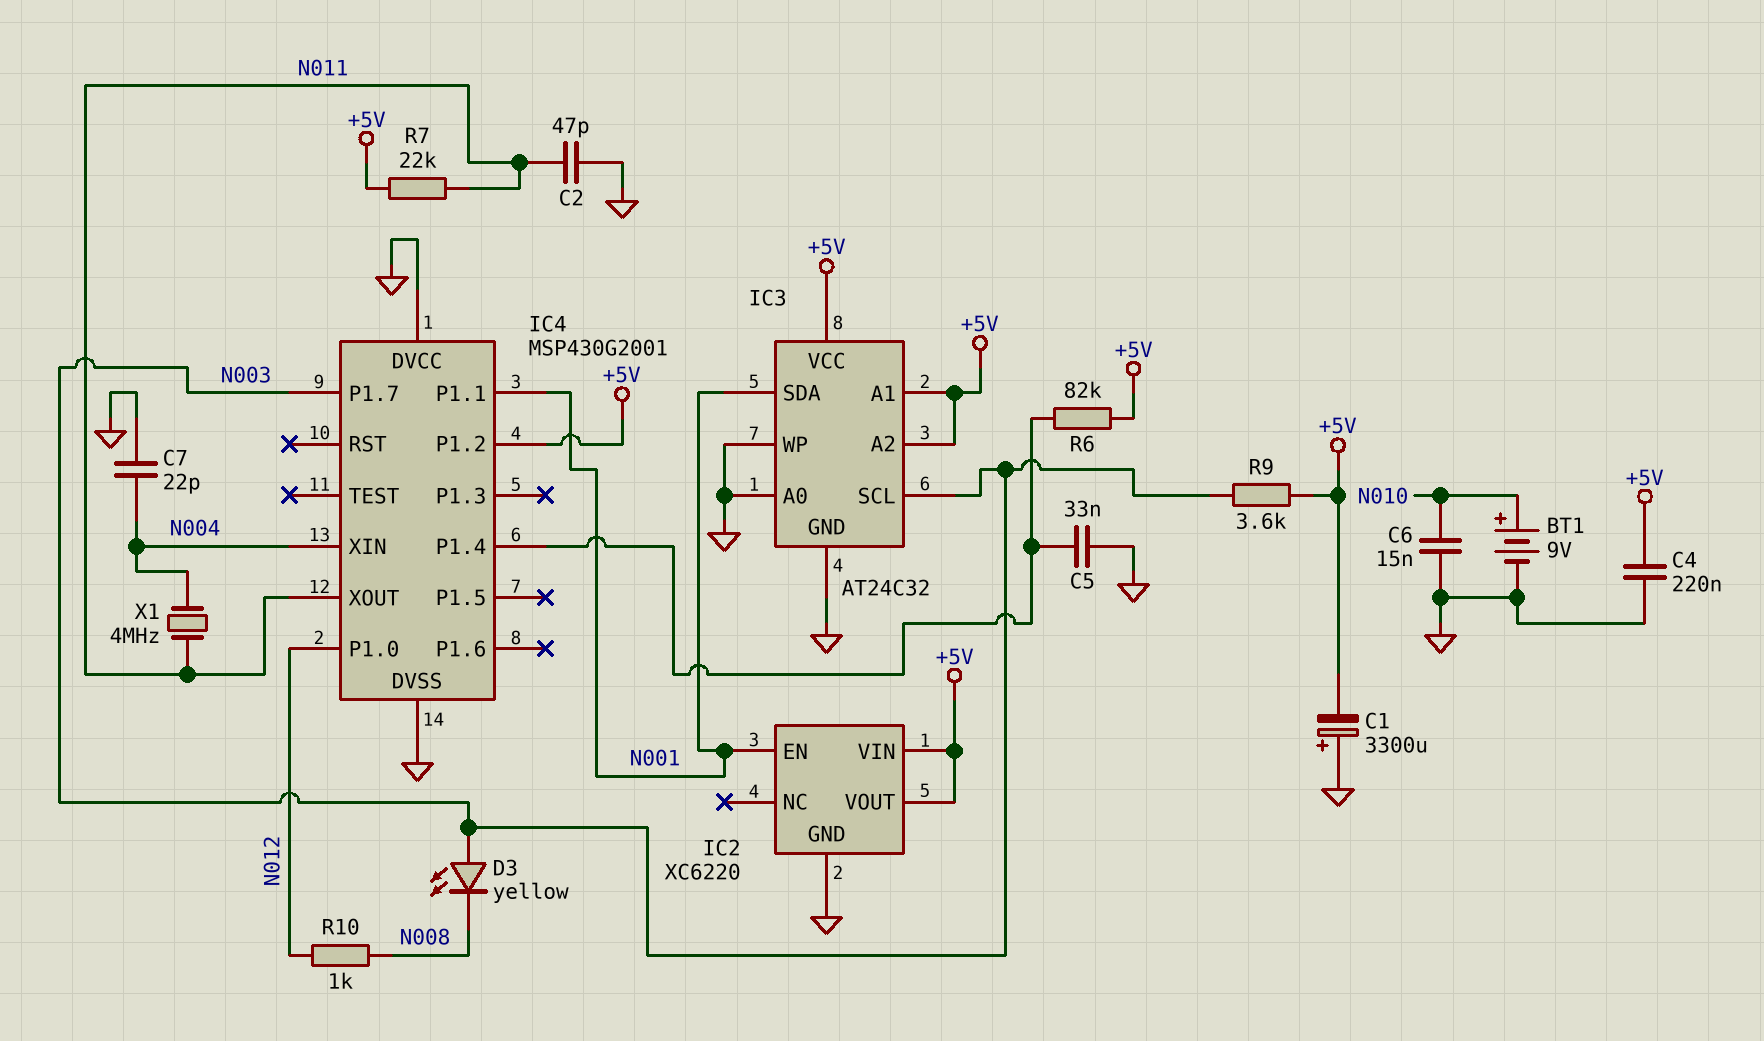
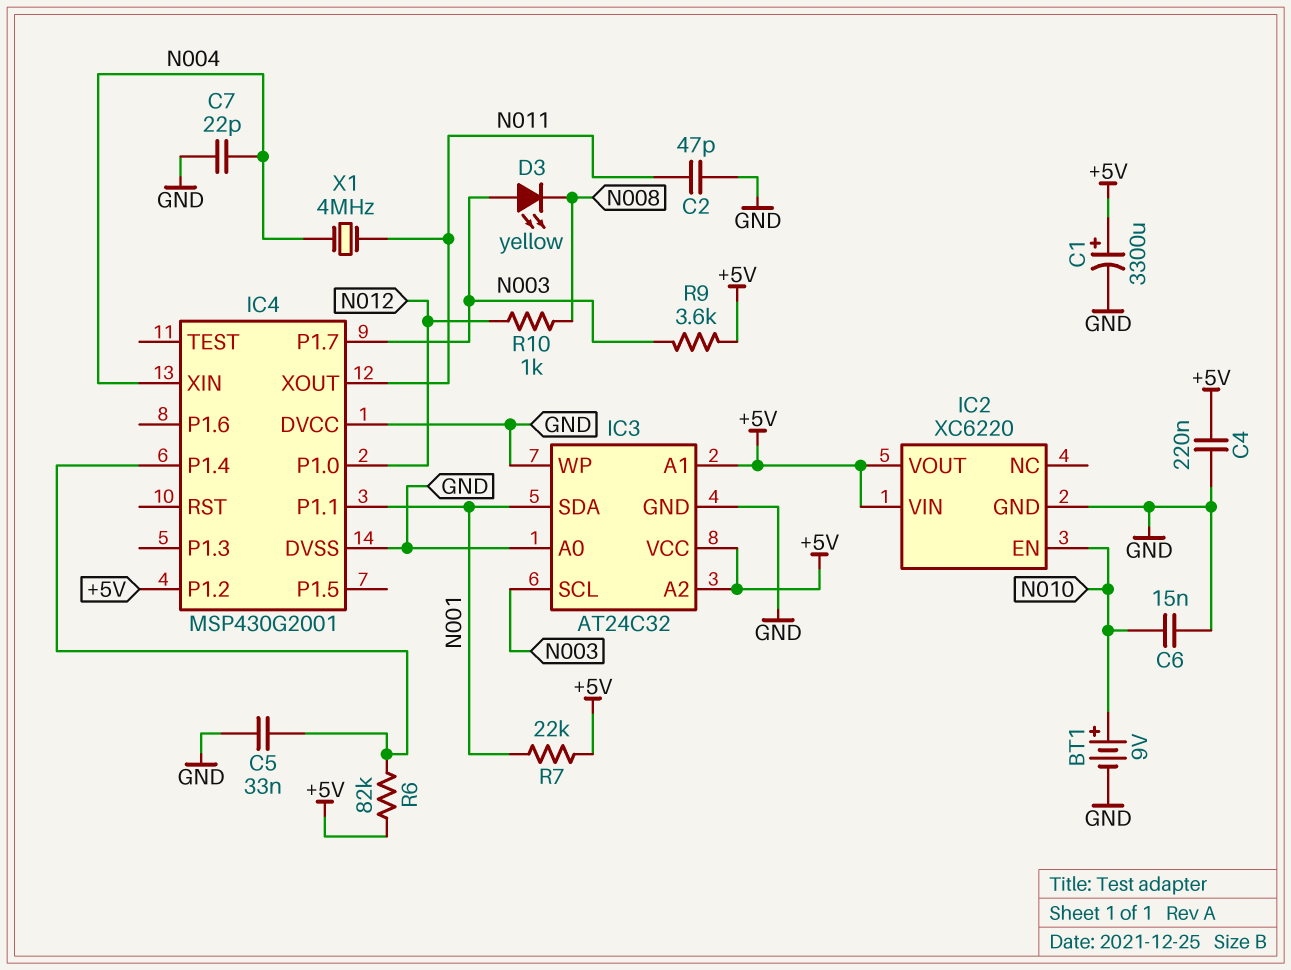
C1: 3300uF (plus GND, minus +5V) -> 3300uF (plus +5V, minus GND)
IC2 pin EN: N001 -> N010
R7: 22k (+5V, N011) -> 22k (+5V, N001)

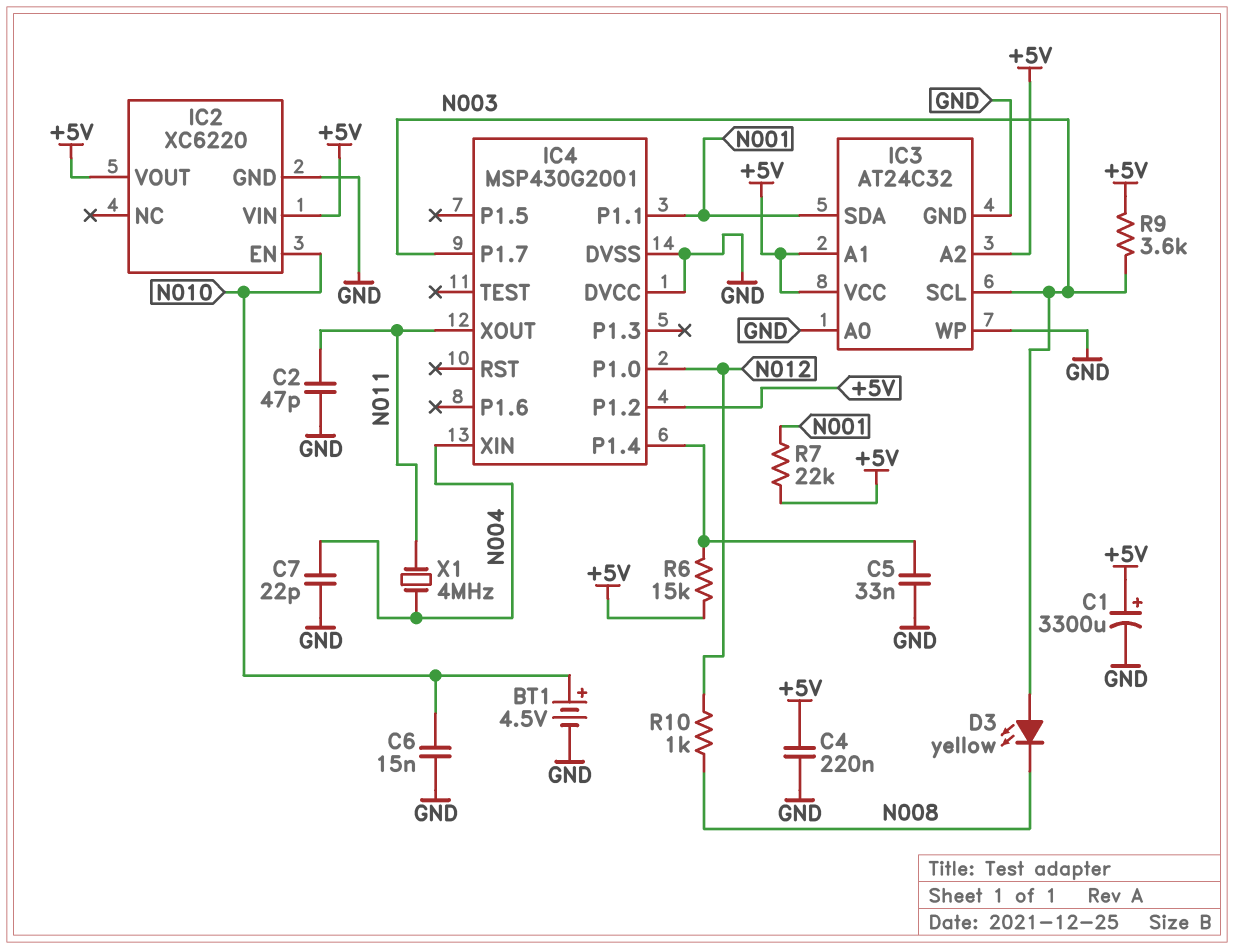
BT1: 9V (plus N010, minus GND) -> 4.5V (plus N010, minus GND)
R6: 82k (+5V, IC4/P1.4) -> 15k (+5V, IC4/P1.4)

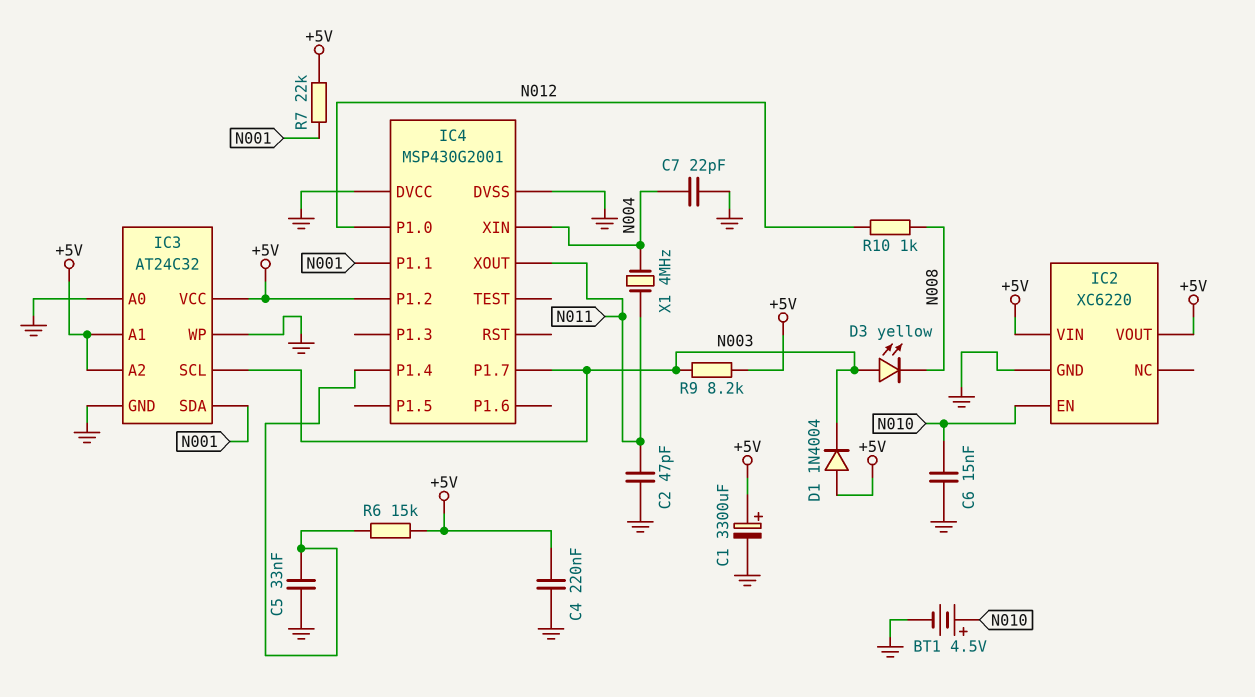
D1: none -> diode 1N4004 (A +5V, K N003)
R9: 3.6k (+5V, N003) -> 8.2k (+5V, N003)

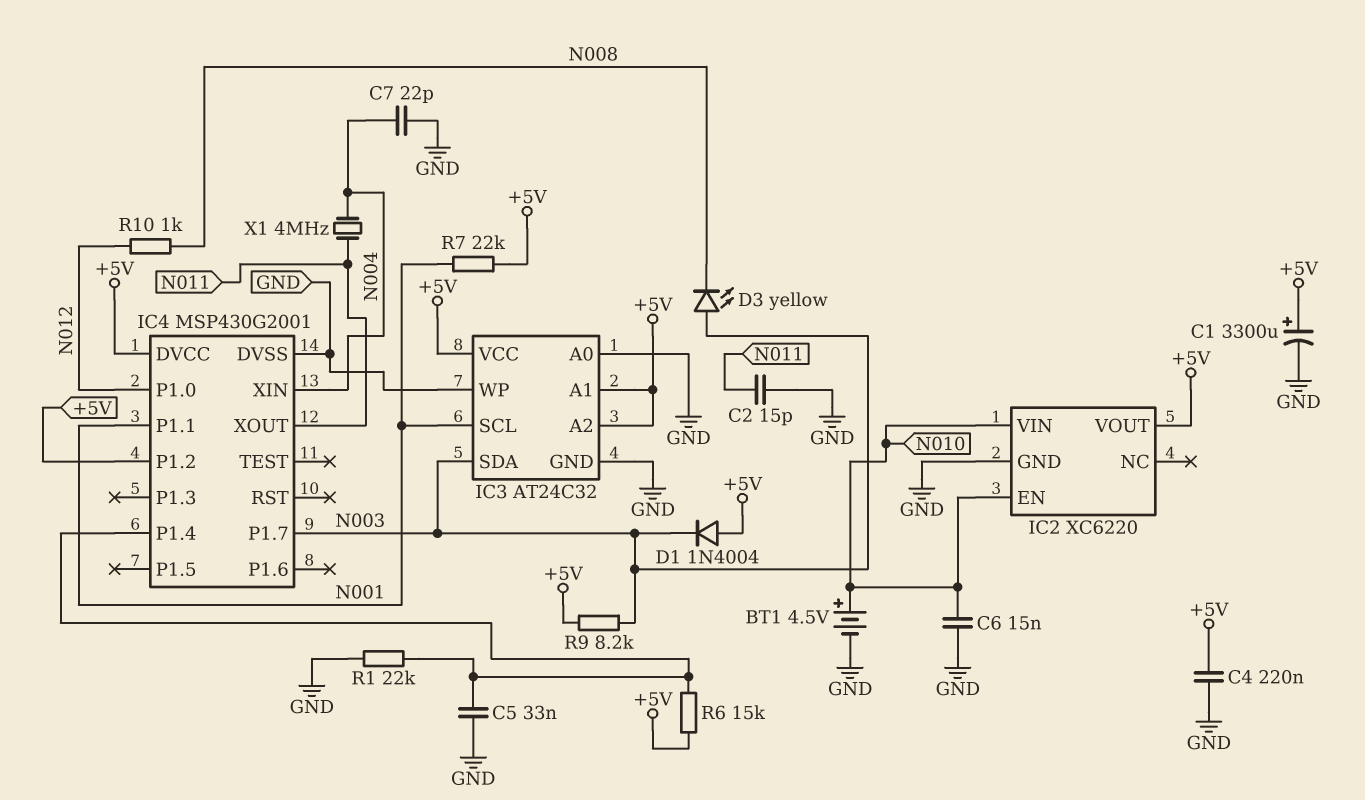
C2: 47pF (GND, N011) -> 15pF (GND, N011)
IC2 pin VIN: +5V -> N010
IC3 pin SCL: N003 -> N001
IC3 pin SDA: N001 -> N003
IC4 pin DVCC: GND -> +5V
R1: none -> 22k (GND, IC4/P1.4)

